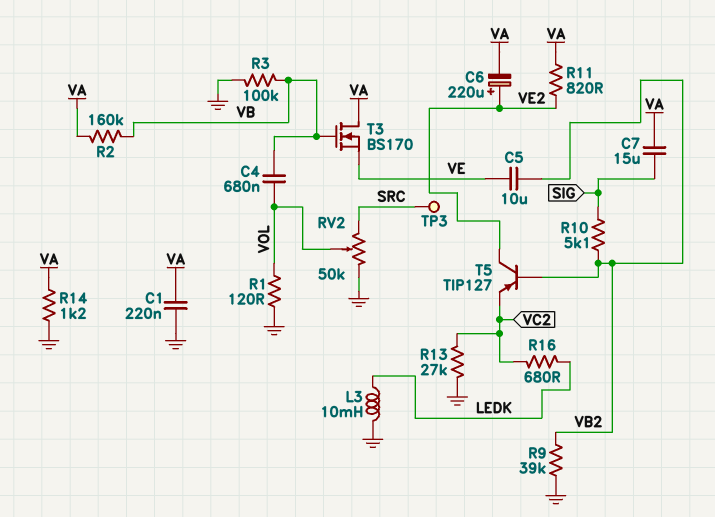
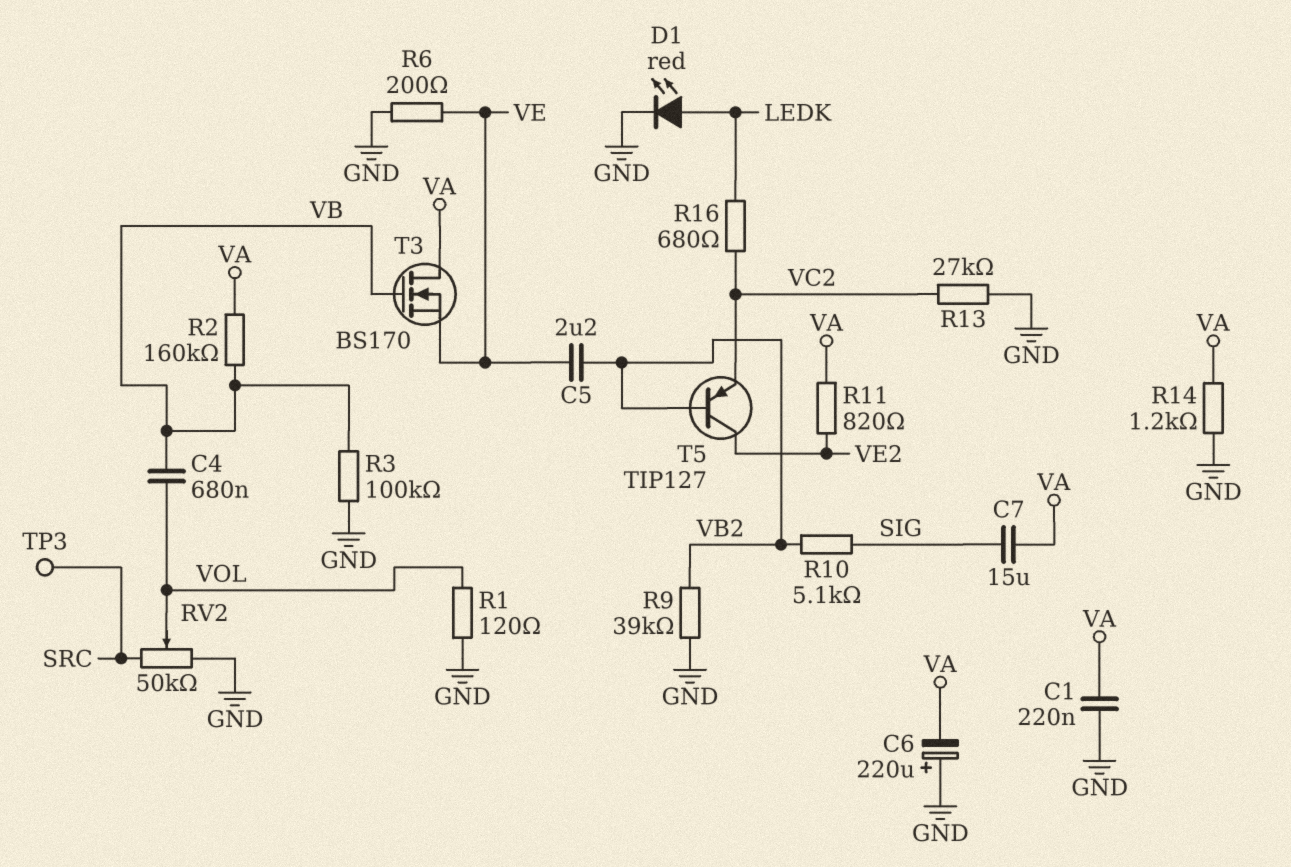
C5: 10uF (VB2, VE) -> 2.2uF (VB2, VE)
C6: 220uF (plus VE2, minus VA) -> 220uF (plus GND, minus VA)
D1: none -> LED red (A LEDK, K GND)
L3: 10mH (GND, LEDK) -> none
R6: none -> 200 (GND, VE)

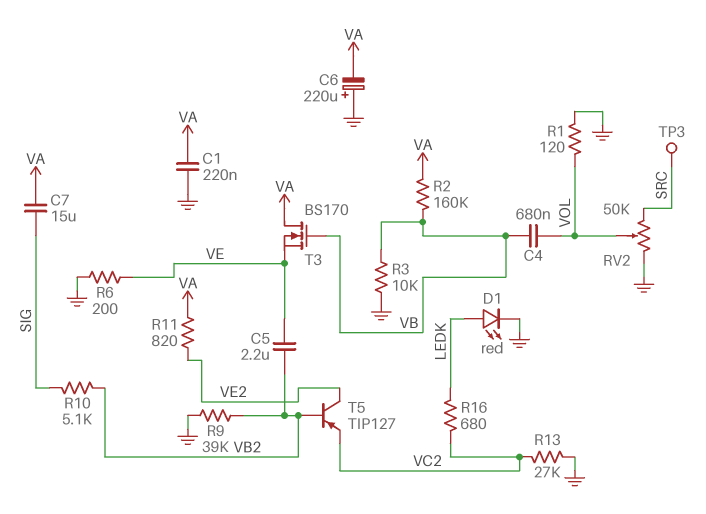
R3: 100k (GND, VB) -> 10k (GND, VB)
R14: 1.2k (GND, VA) -> none

